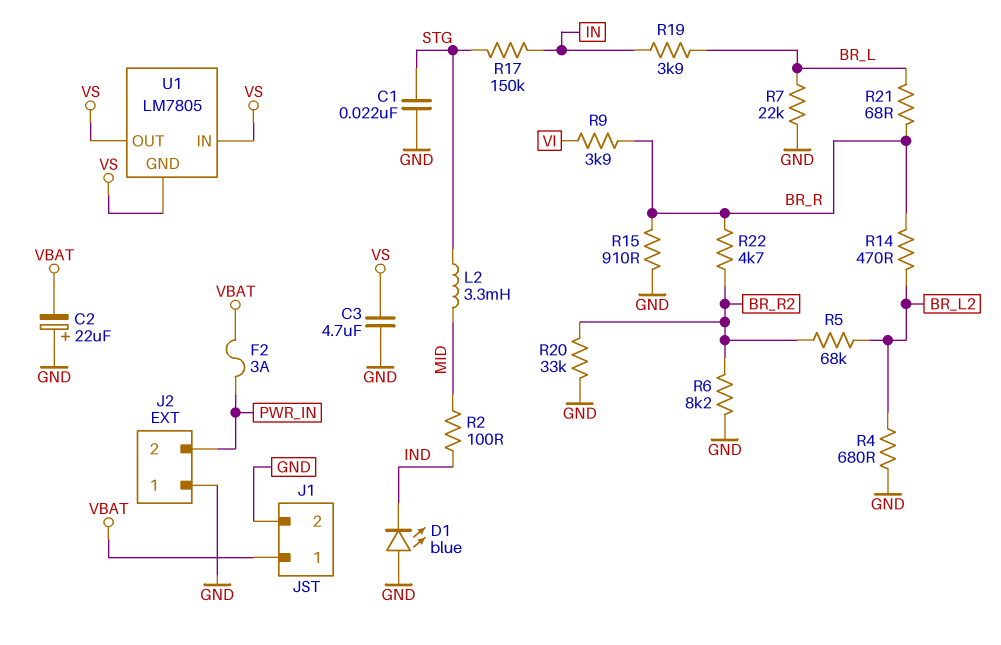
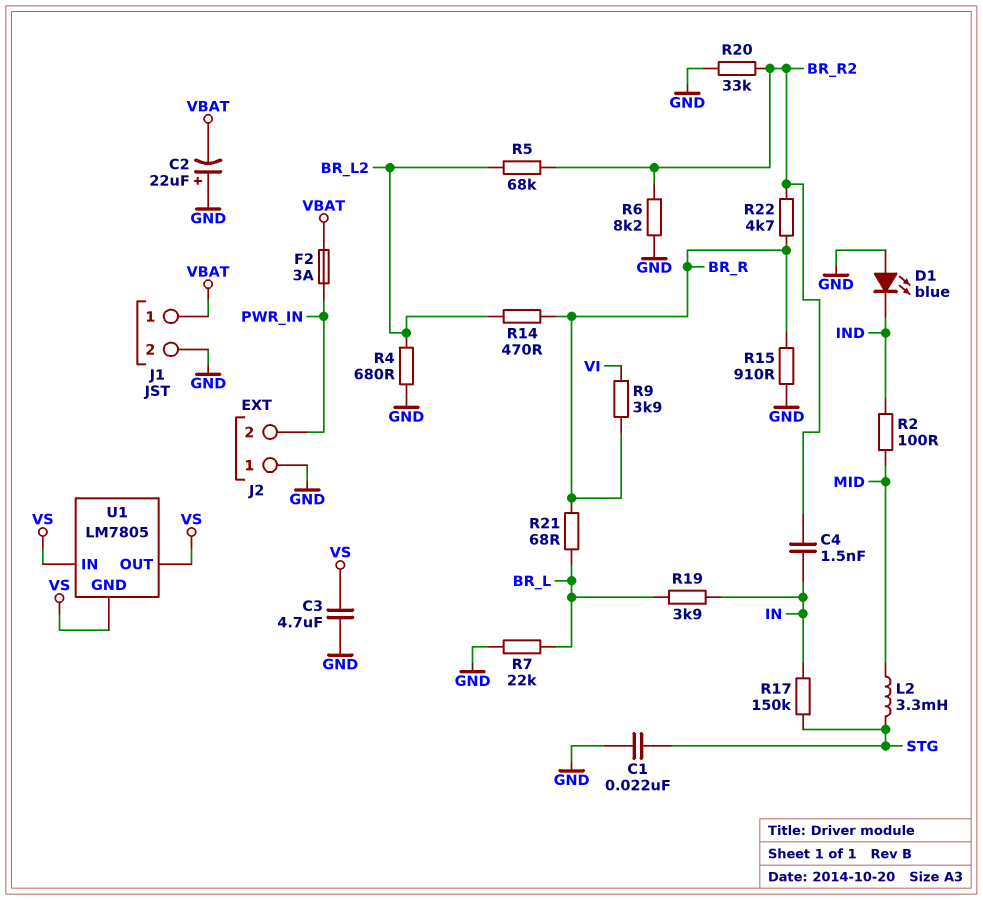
C4: none -> 1.5nF (BR_R2, IN)

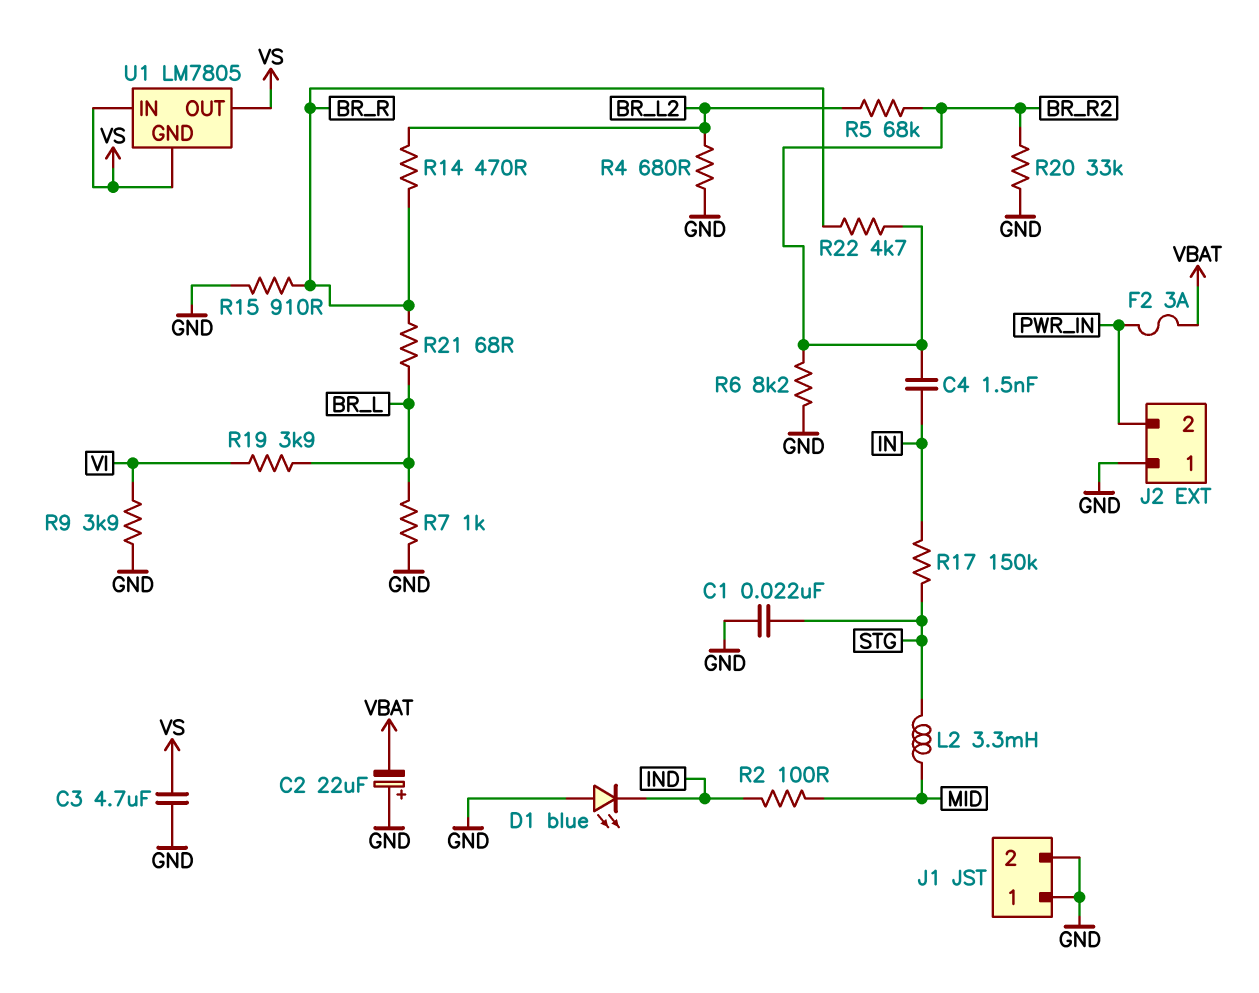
J1 pin 1: VBAT -> GND
R7: 22k (BR_L, GND) -> 1k (BR_L, GND)
R9: 3.9k (BR_R, VI) -> 3.9k (GND, VI)
R19: 3.9k (BR_L, IN) -> 3.9k (BR_L, VI)

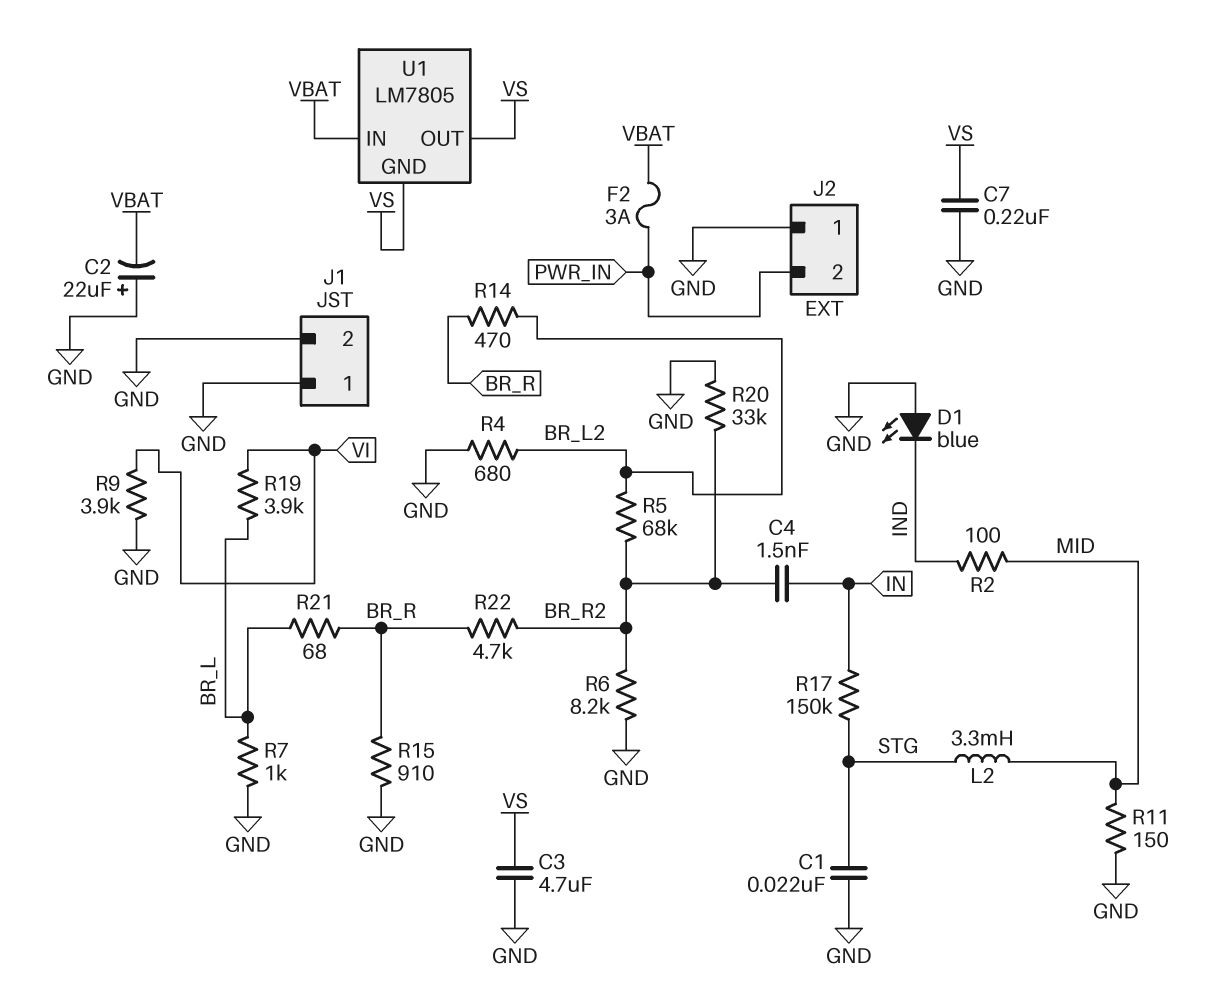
C7: none -> 220nF (GND, VS)
R11: none -> 150 (GND, MID)
U1 pin IN: VS -> VBAT

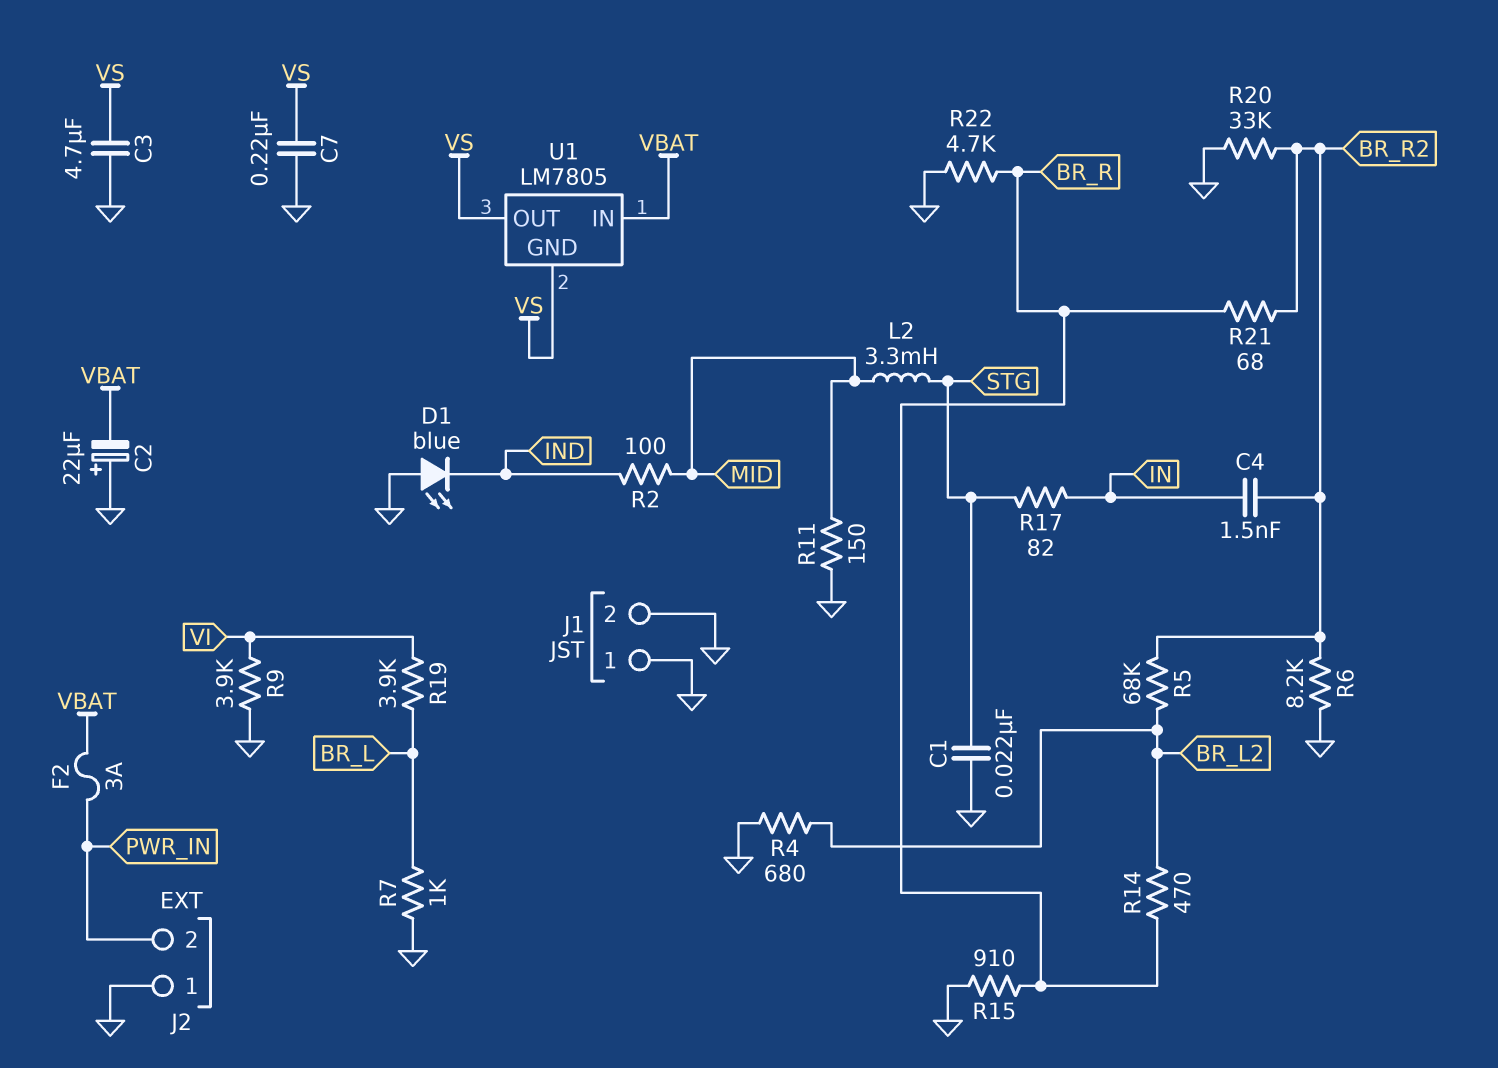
R17: 150k (IN, STG) -> 82 (IN, STG)
R21: 68 (BR_L, BR_R) -> 68 (BR_R, BR_R2)
R22: 4.7k (BR_R, BR_R2) -> 4.7k (BR_R, GND)

